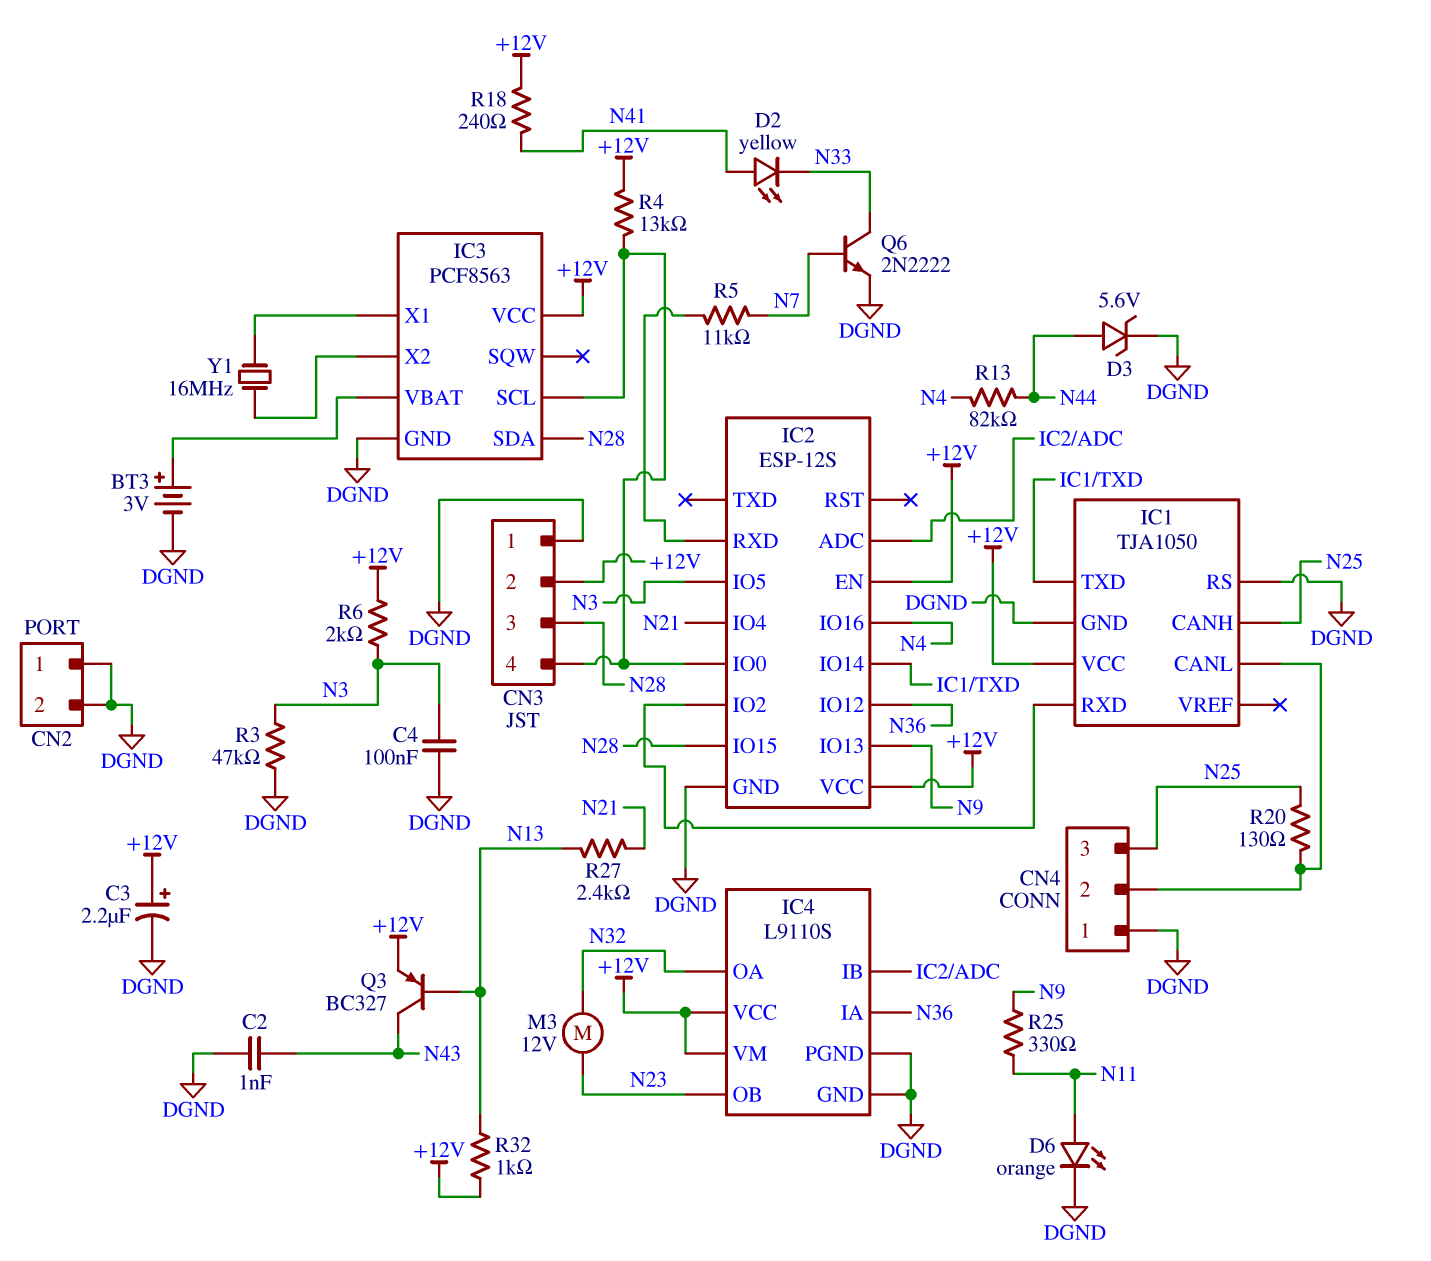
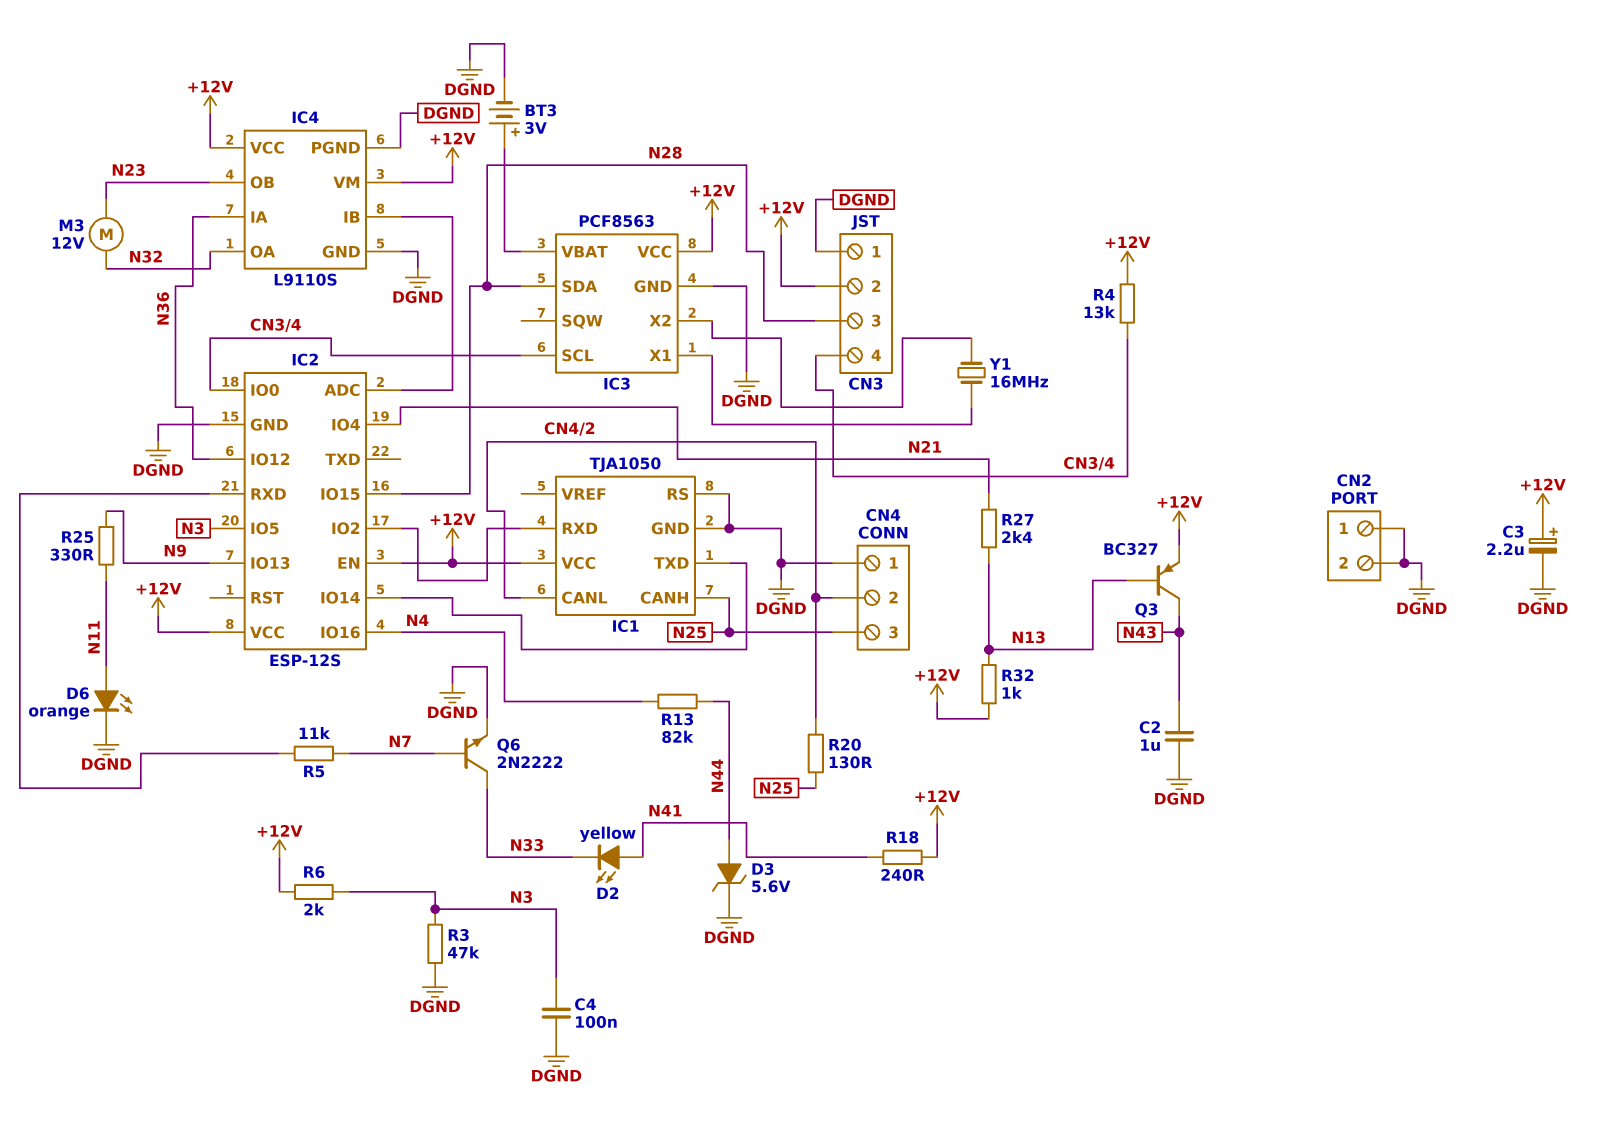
C2: 1nF (DGND, N43) -> 1uF (DGND, N43)

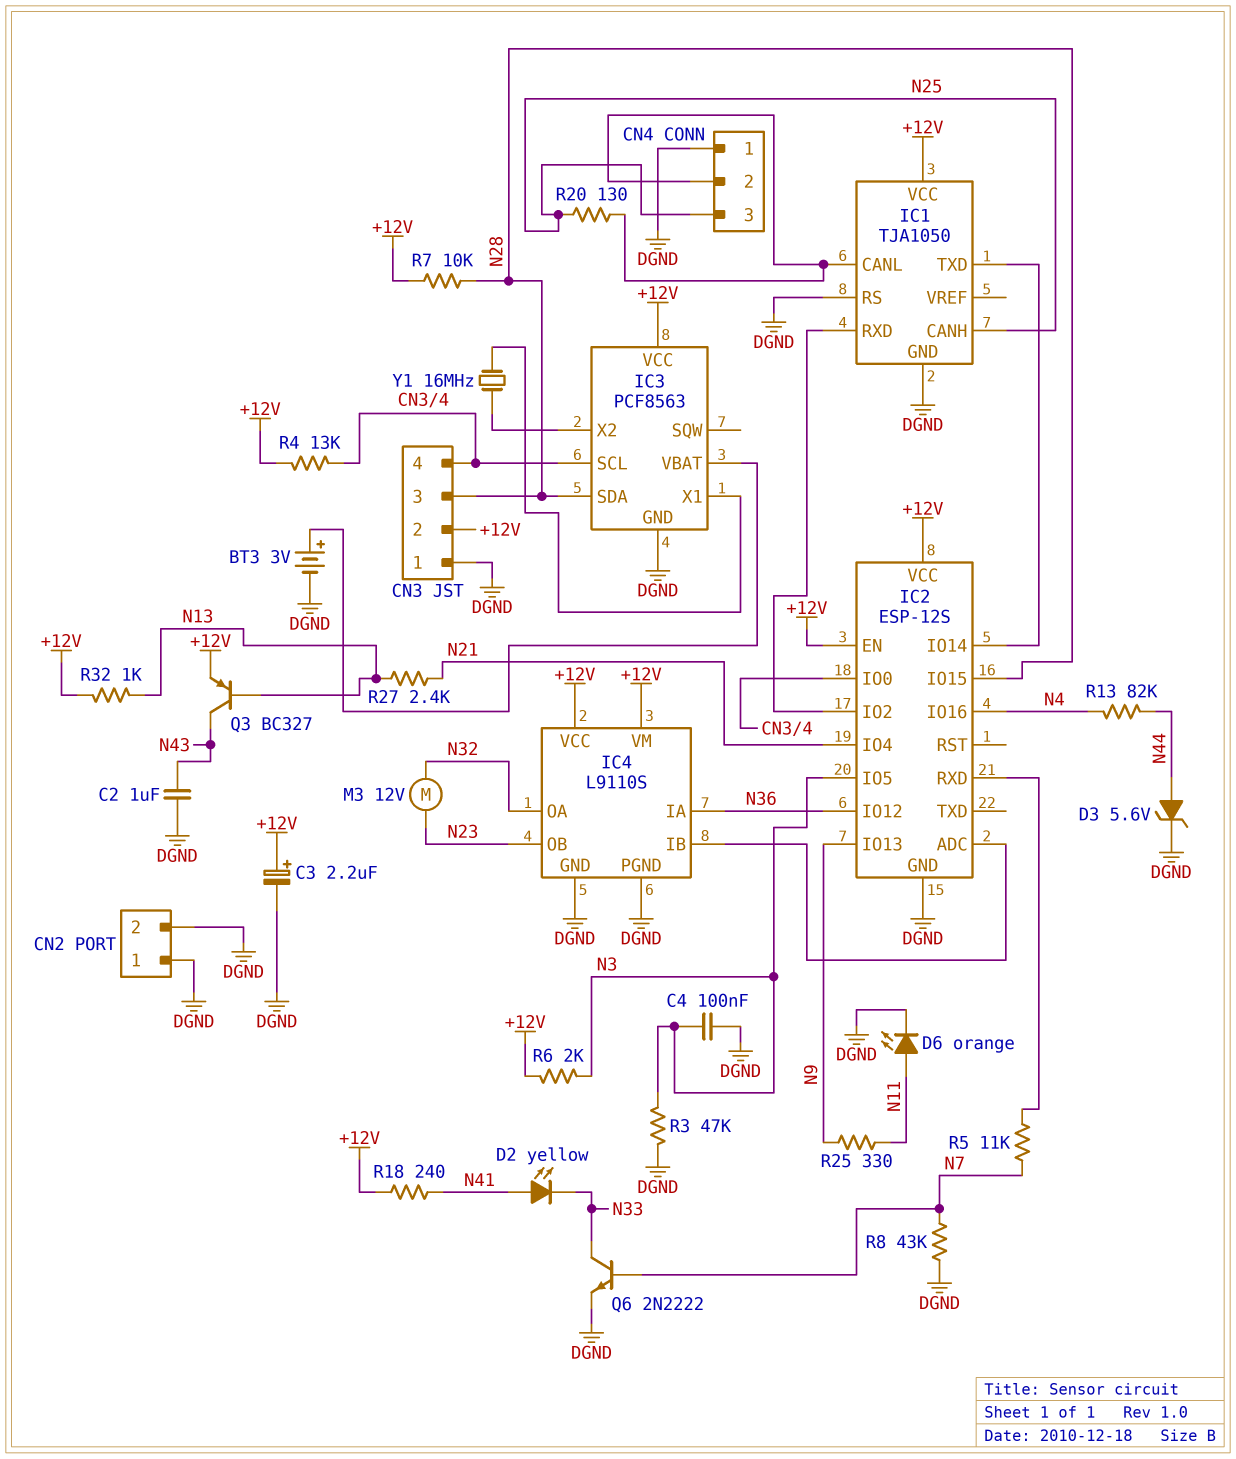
R7: none -> 10k (+12V, N28)
R8: none -> 43k (DGND, N7)

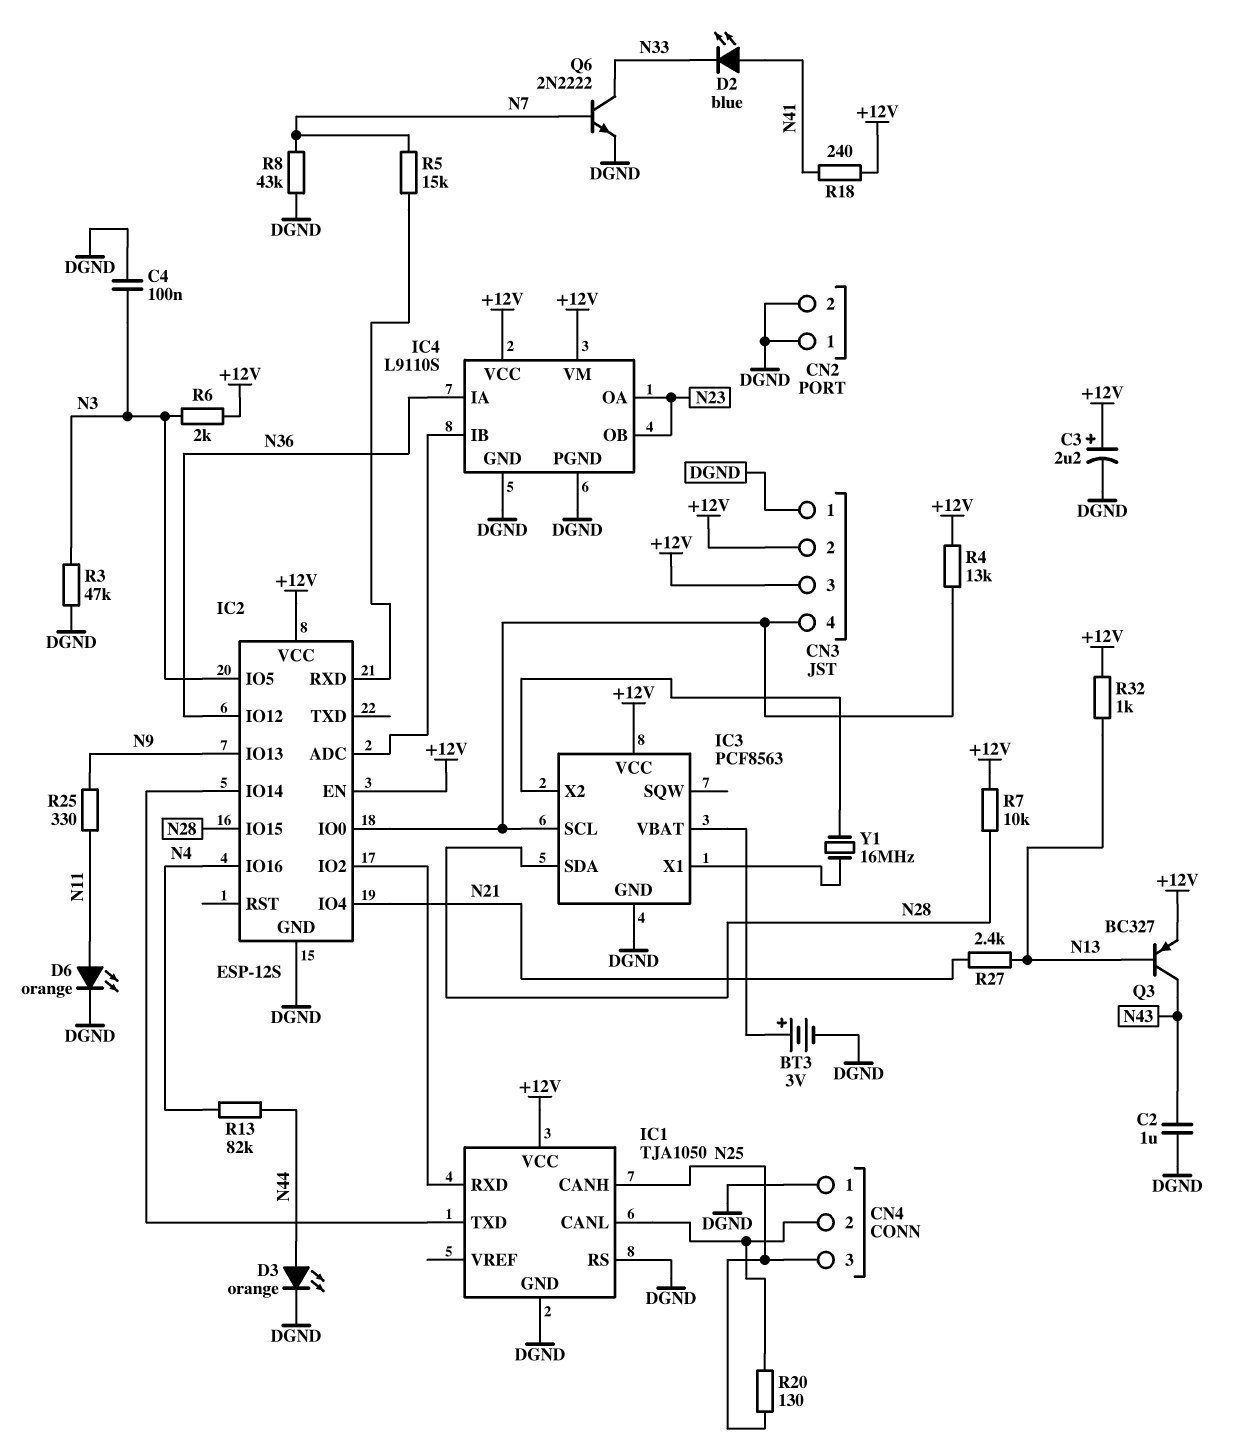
CN3 pin 3: N28 -> +12V
D2: LED yellow (A N41, K N33) -> LED blue (A N41, K N33)
D3: zener 5.6V (A N44, K DGND) -> LED orange (A N44, K DGND)
IC4 pin OA: N32 -> N23
M3: motor 12V (N23, N32) -> none
R5: 11k (IC2/RXD, N7) -> 15k (IC2/RXD, N7)

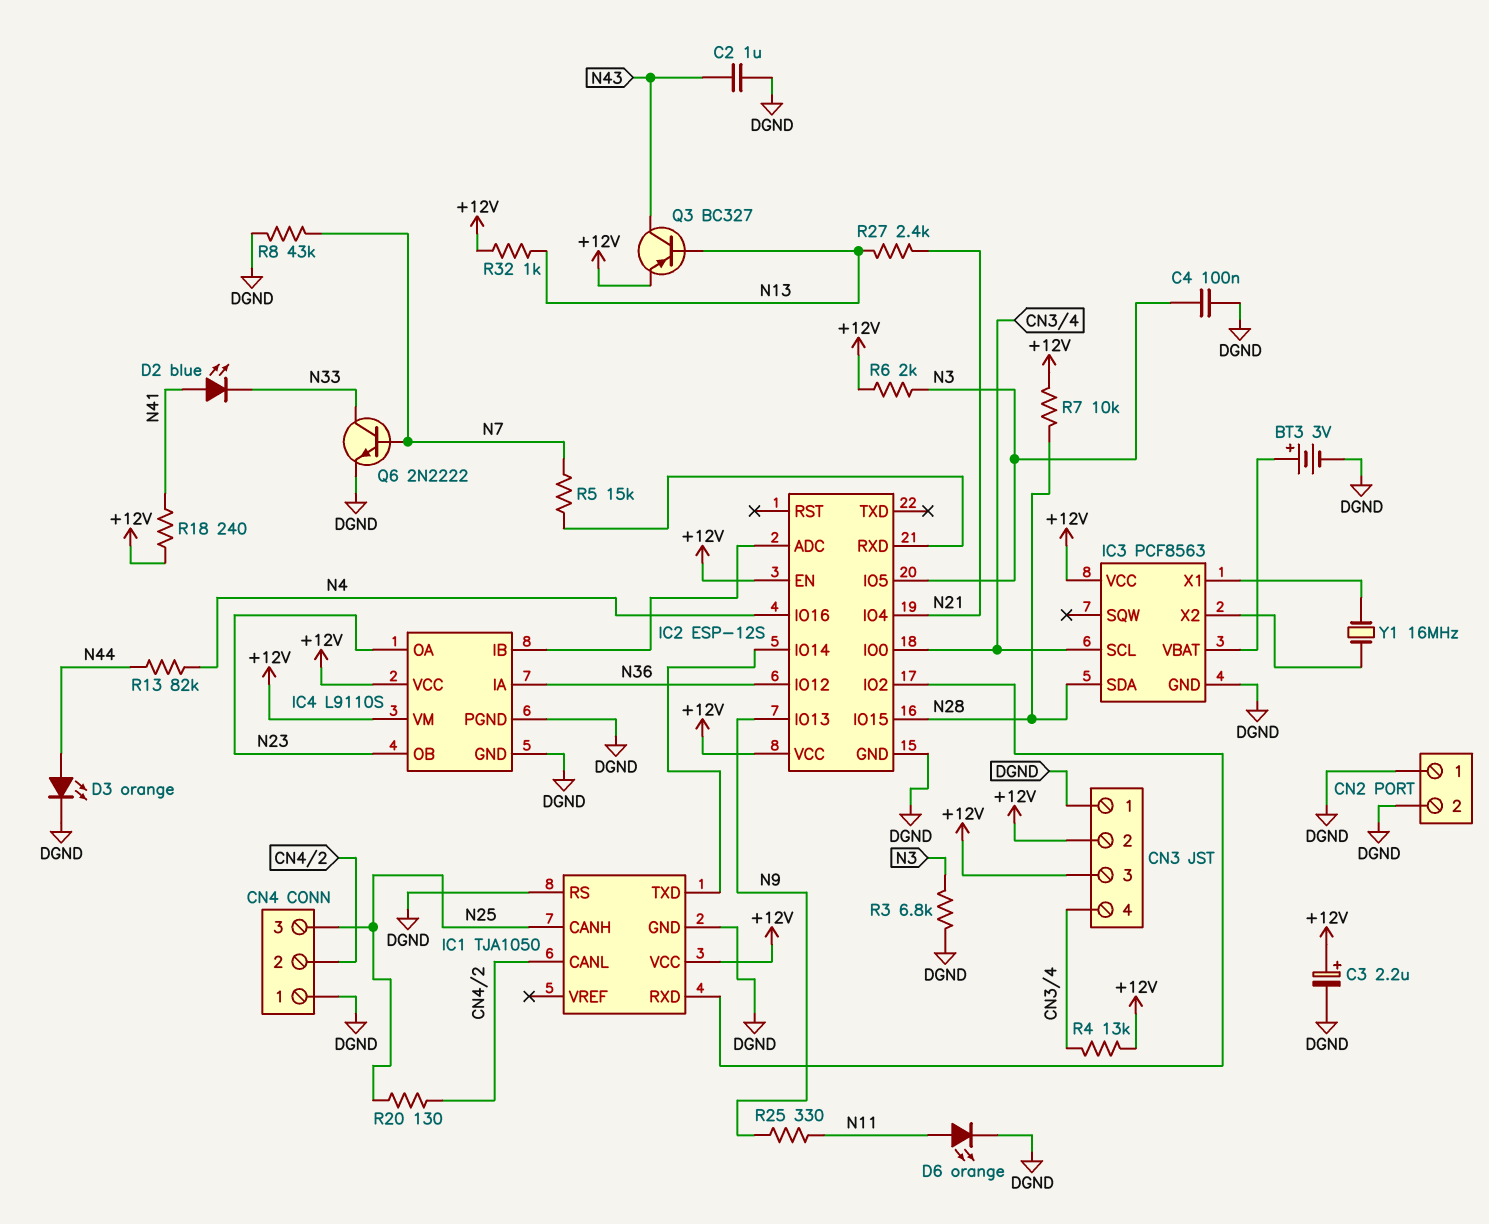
R3: 47k (DGND, N3) -> 6.8k (DGND, N3)

